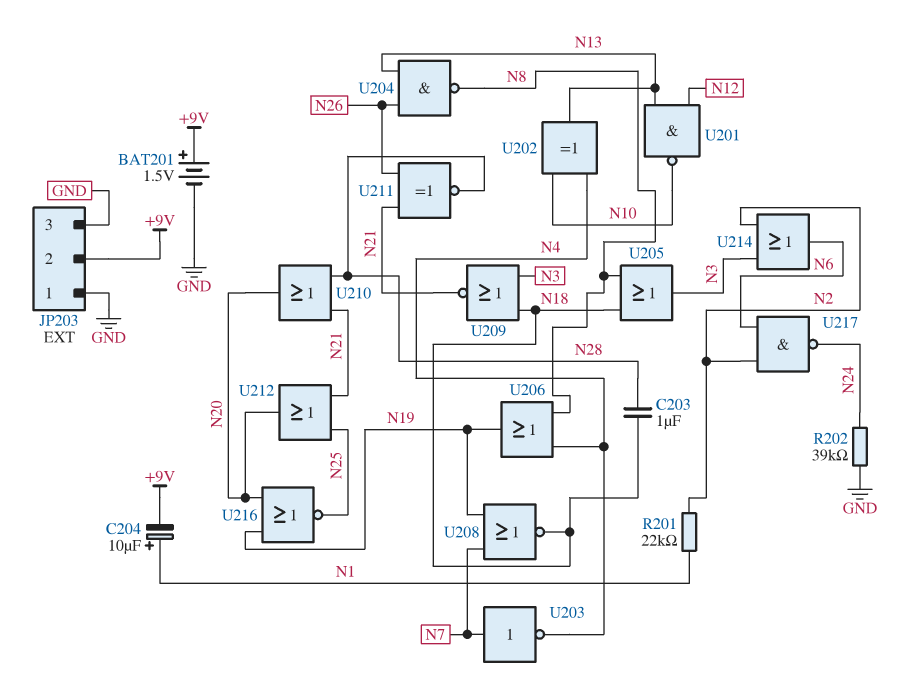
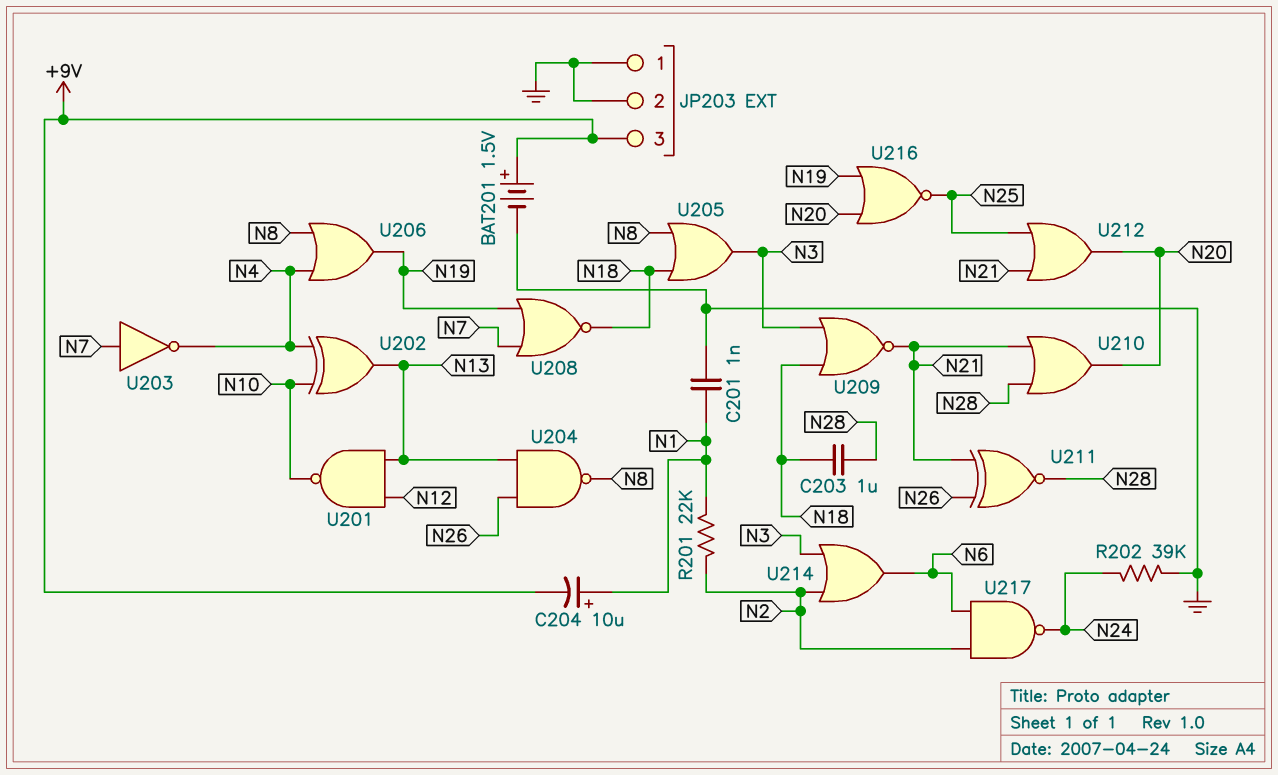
C201: none -> 1nF (GND, N1)
JP203 pin 2: +9V -> GND
JP203 pin 3: GND -> +9V

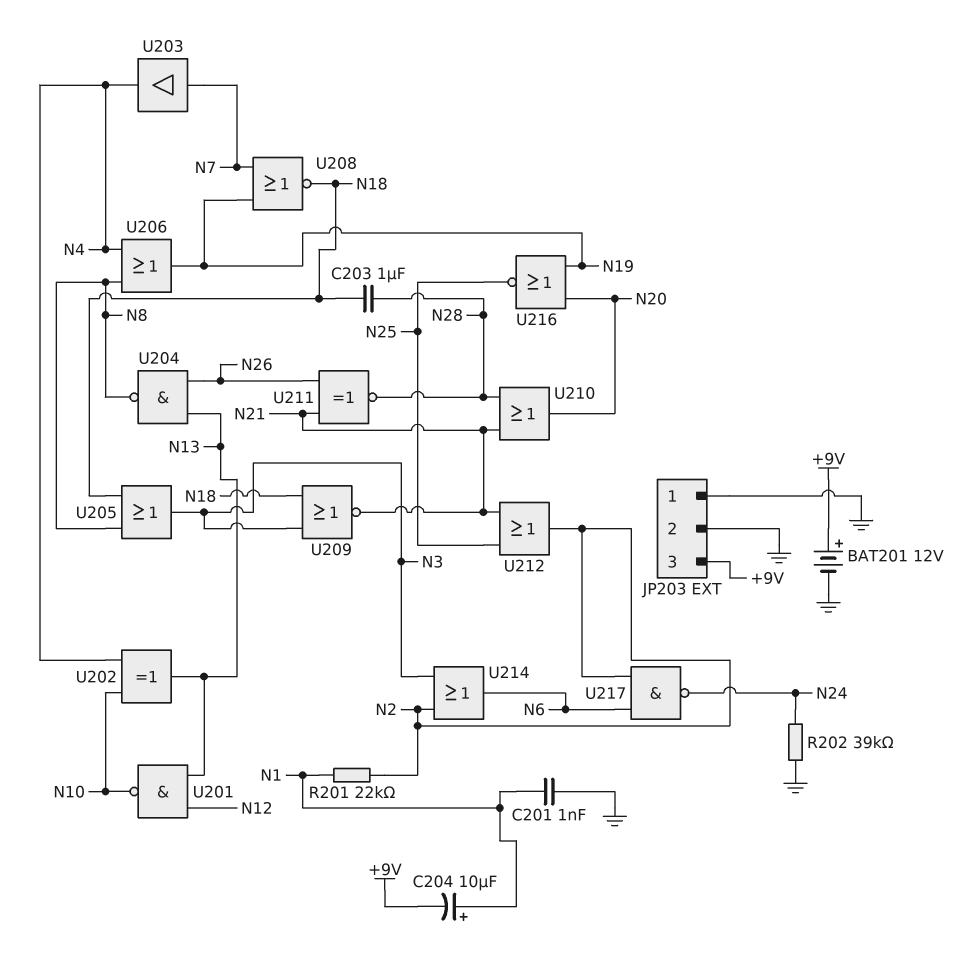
BAT201: 1.5V (plus +9V, minus GND) -> 12V (plus +9V, minus GND)
U203: NOT (in N7, out N4) -> buffer (in N7, out N4)
U212: OR (in N21, in N25, out N20) -> OR (in N21, in N25, out N2)

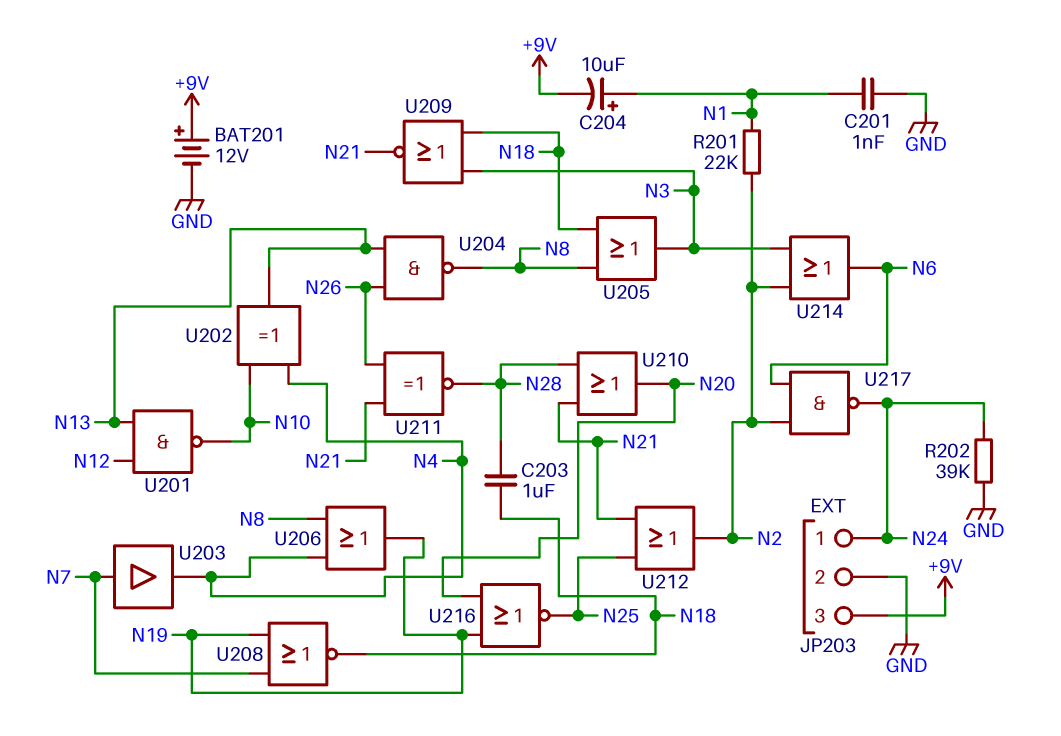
JP203 pin 1: GND -> N24

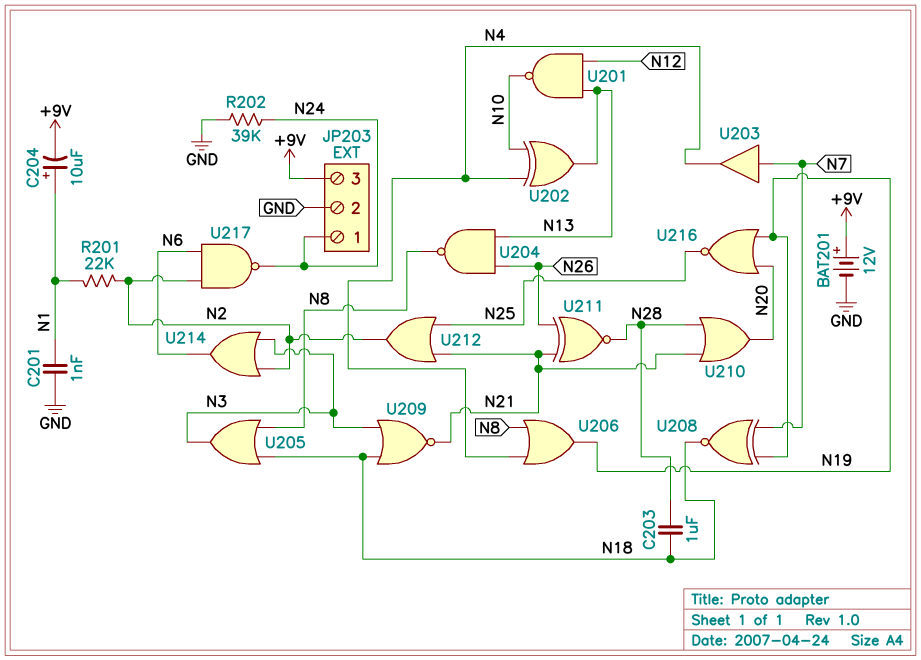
U208: NOR (in N7, in N19, out N18) -> XNOR (in N7, in N19, out N18)

